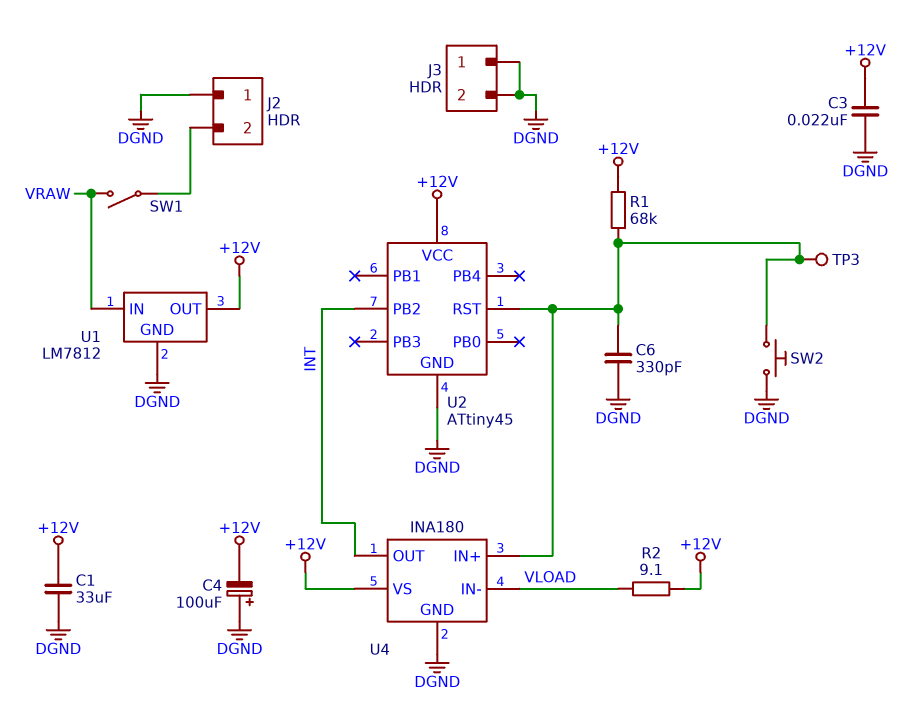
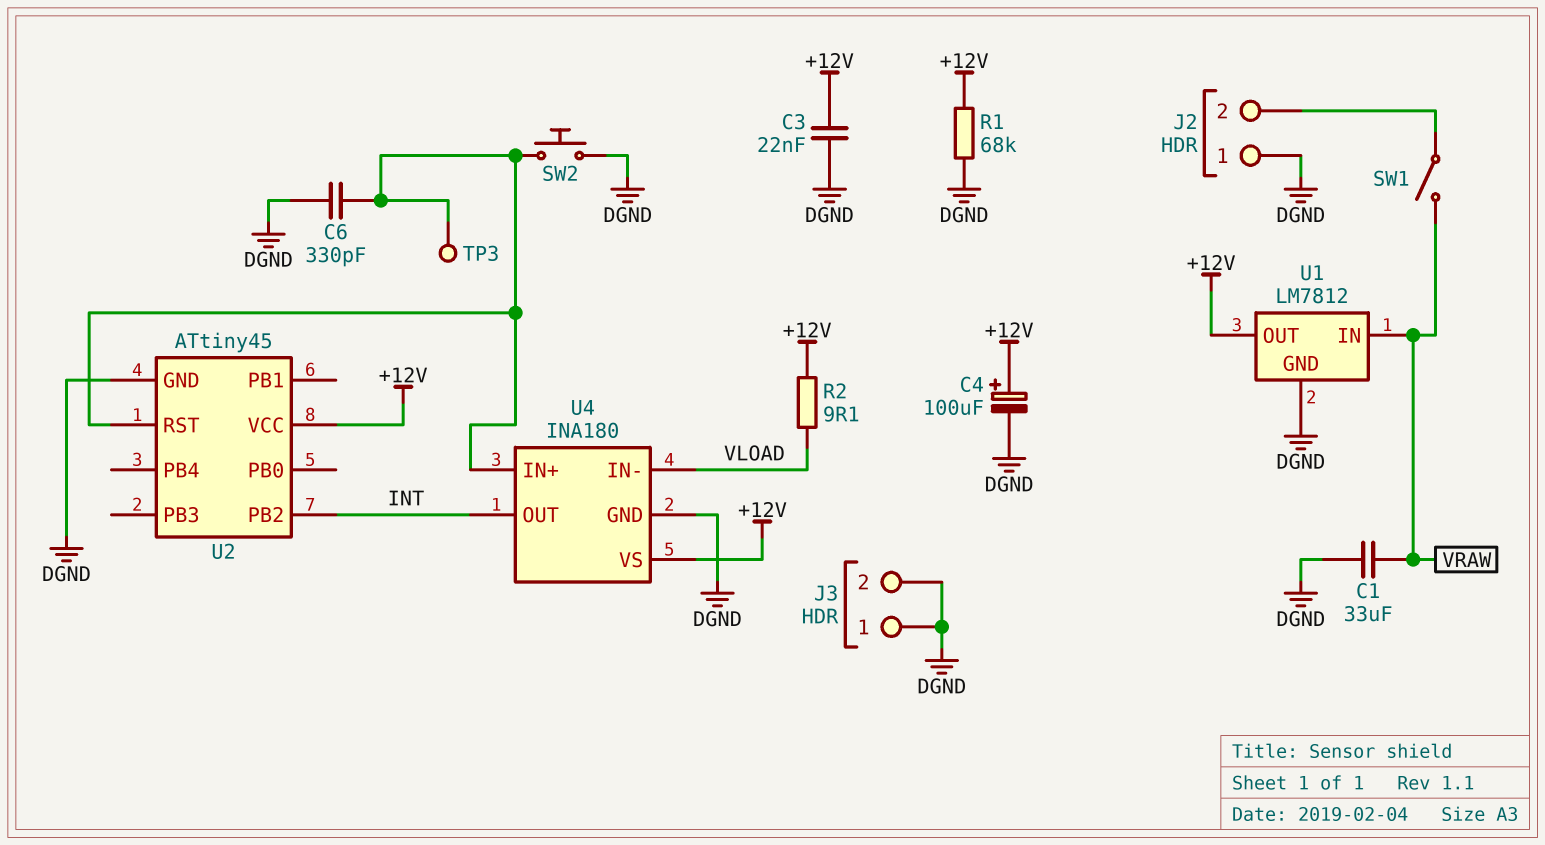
C1: 33uF (+12V, DGND) -> 33uF (DGND, VRAW)
C4: 100uF (plus DGND, minus +12V) -> 100uF (plus +12V, minus DGND)
R1: 68k (+12V, U2/RST) -> 68k (+12V, DGND)

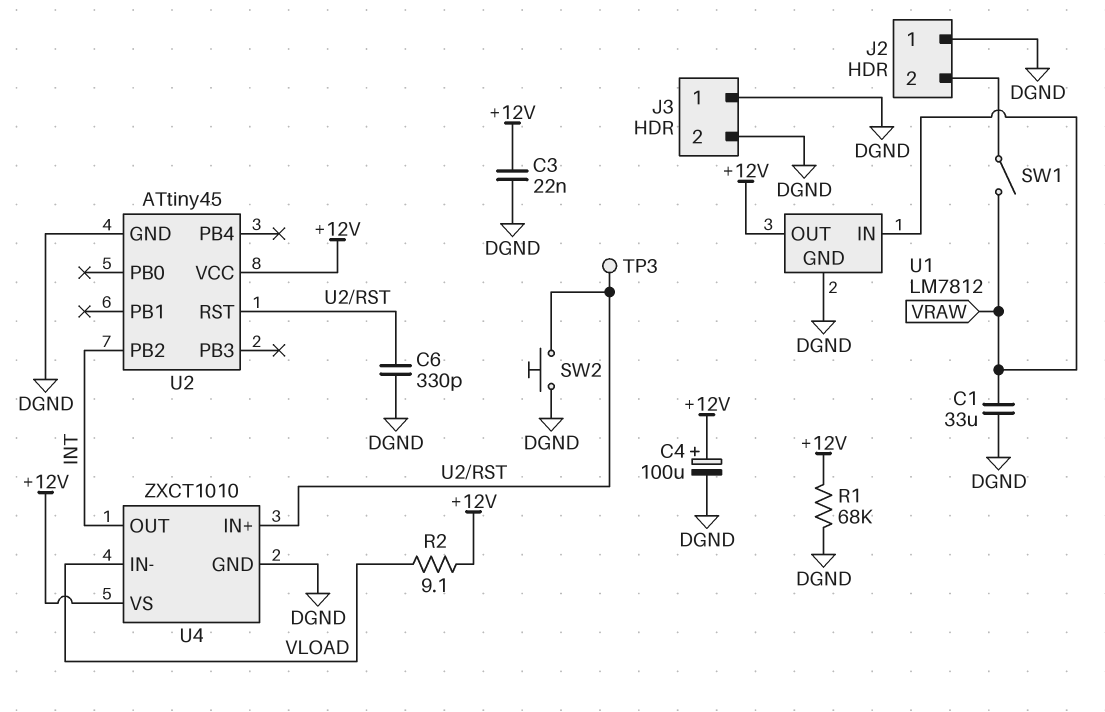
U4: INA180 -> ZXCT1010

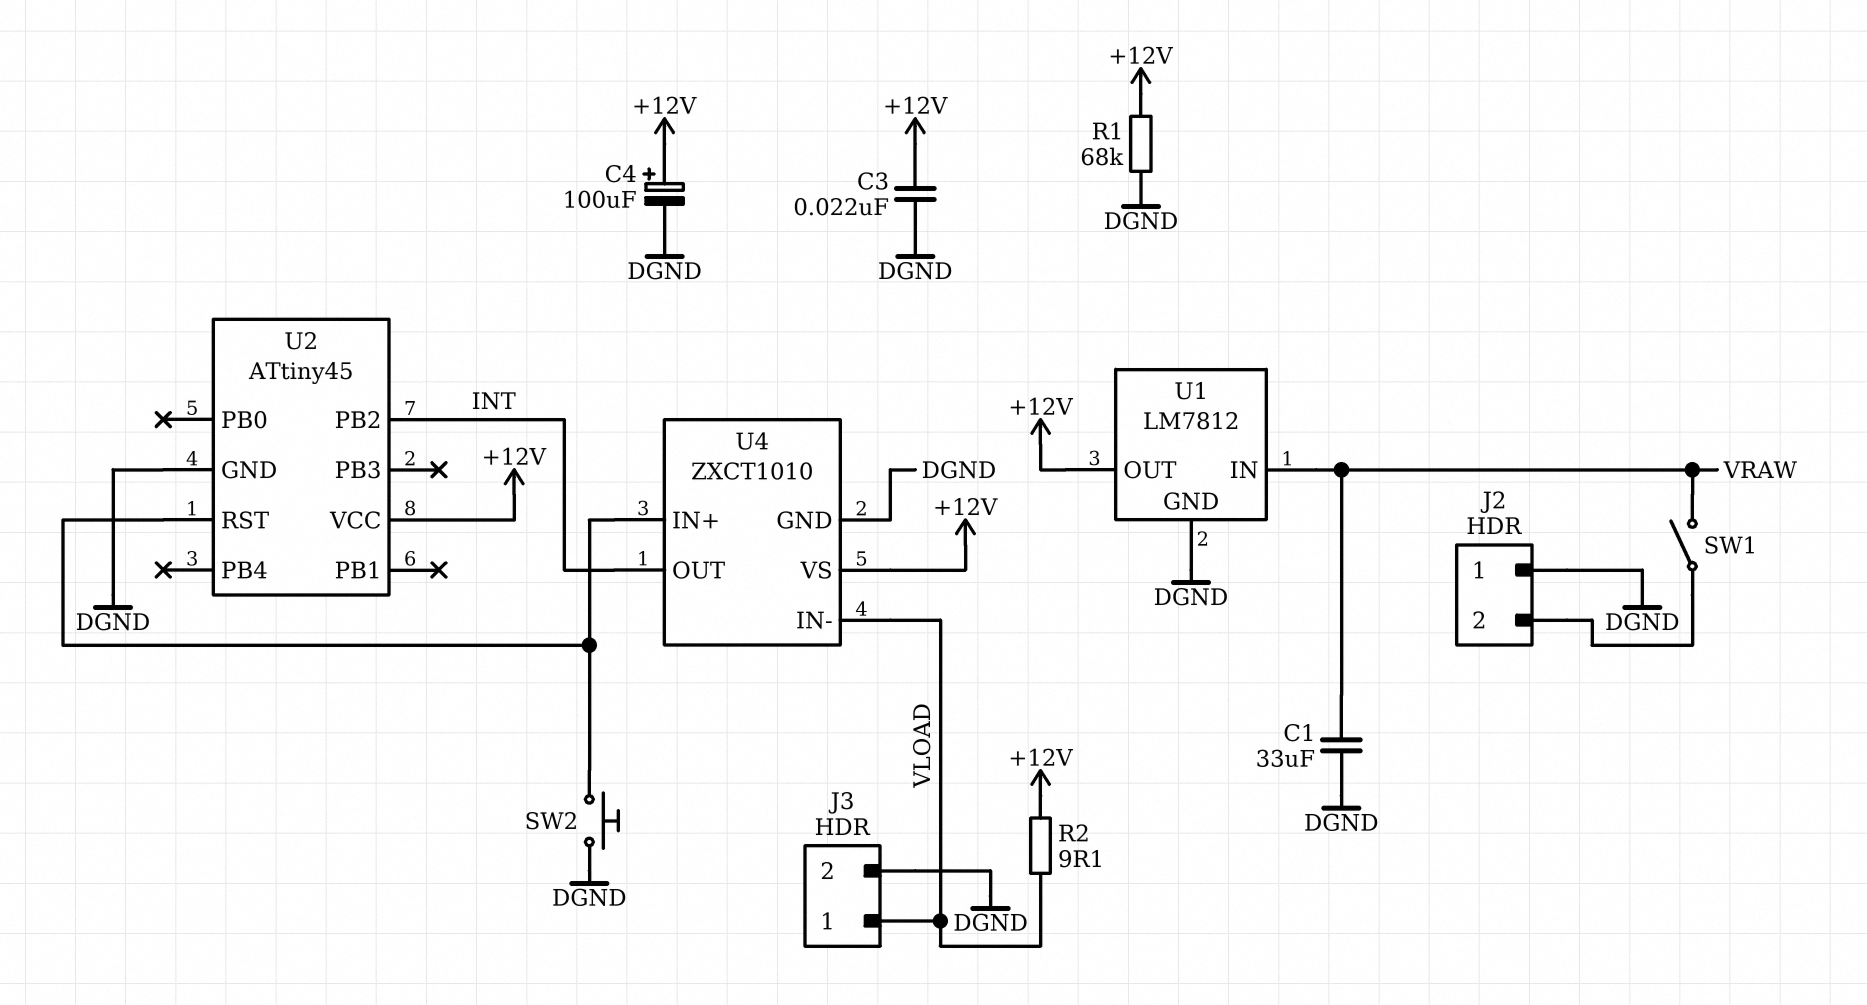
C6: 330pF (DGND, U2/RST) -> none
J3 pin 1: DGND -> VLOAD
TP3: test point (U2/RST) -> none

